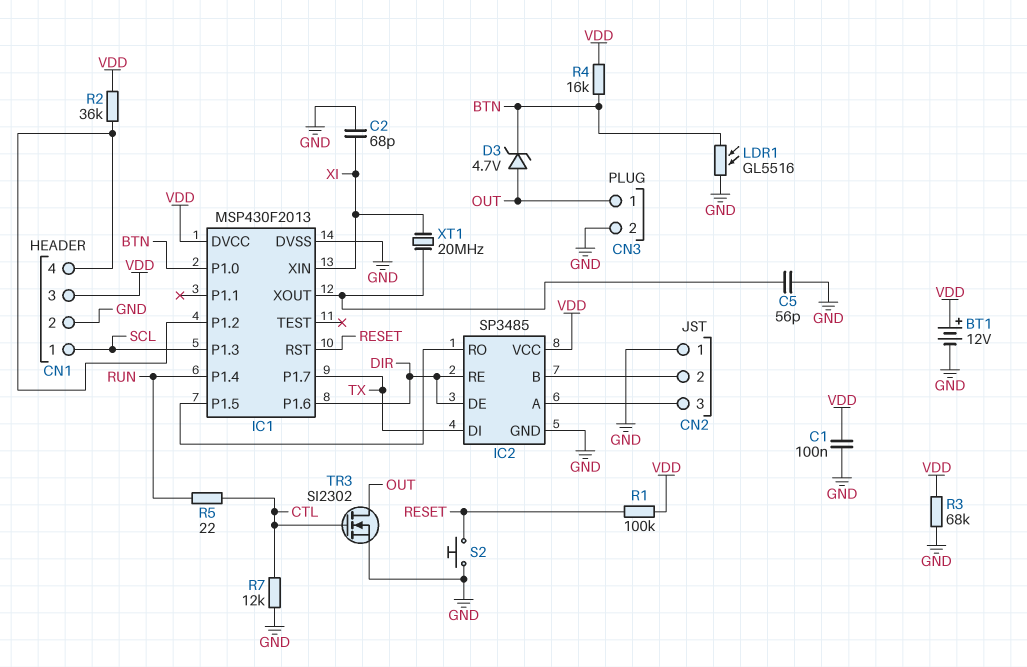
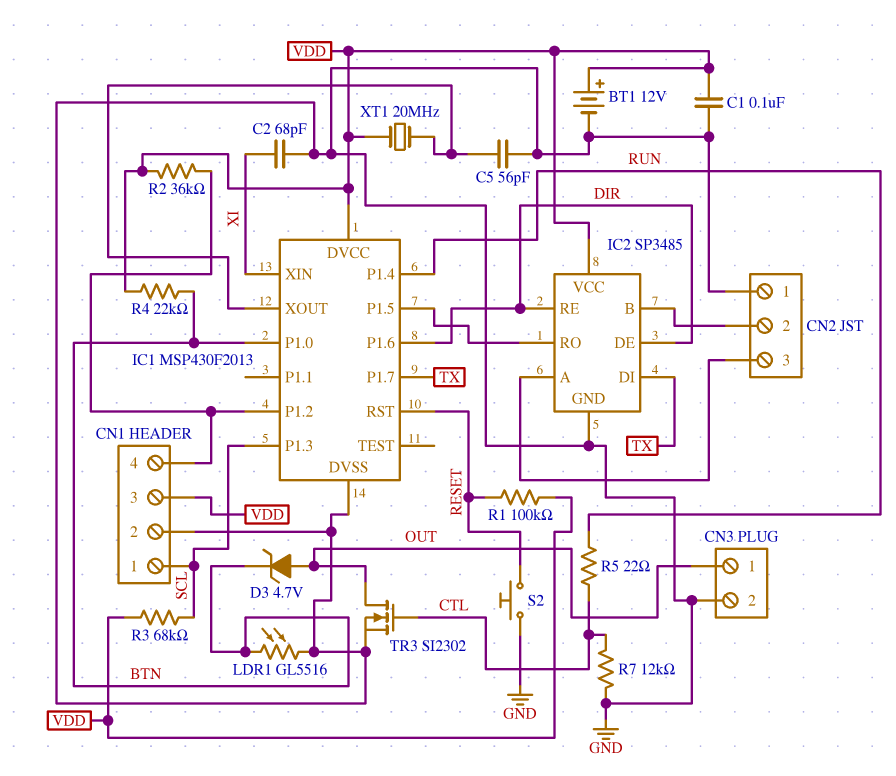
R3: 68k (GND, VDD) -> 68k (SCL, VDD)
R4: 16k (BTN, VDD) -> 22k (BTN, VDD)
XT1: 20MHz (IC1/XOUT, XI) -> 20MHz (IC1/XOUT, VDD)

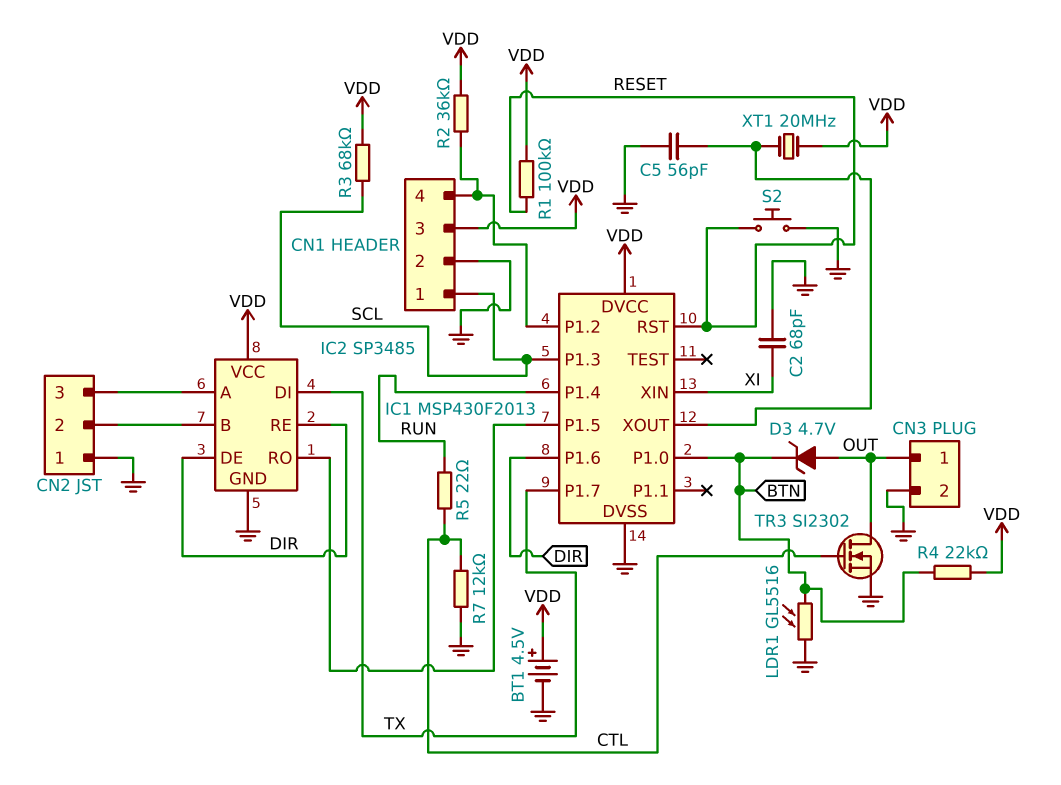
BT1: 12V (plus VDD, minus GND) -> 4.5V (plus VDD, minus GND)
C1: 100nF (GND, VDD) -> none

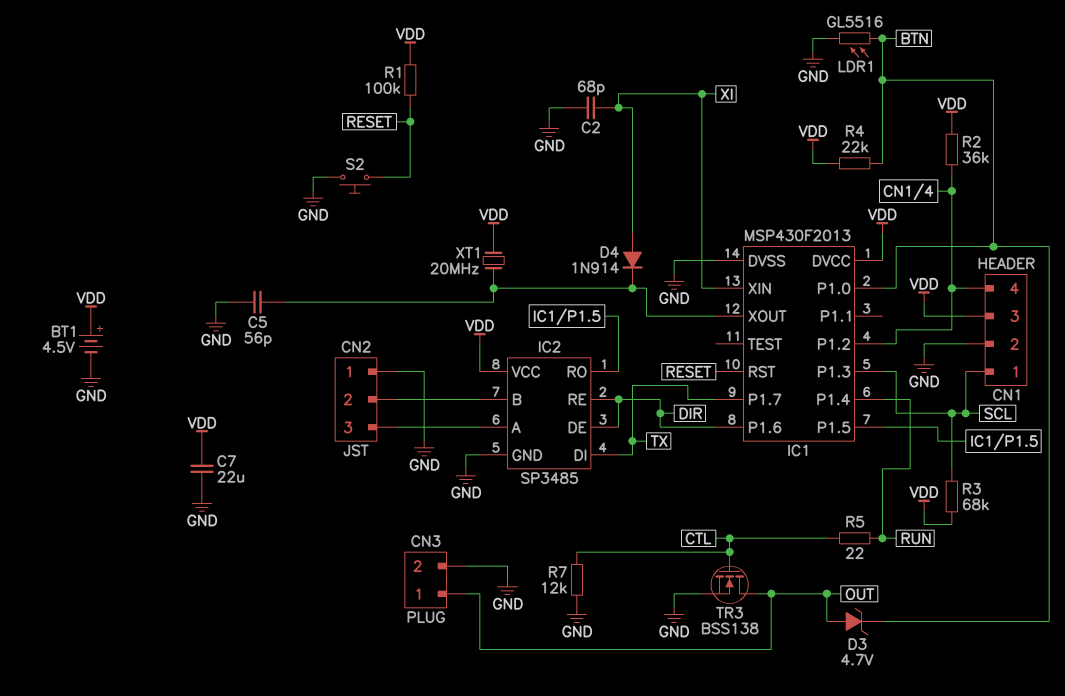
C7: none -> 22uF (GND, VDD)
D4: none -> diode 1N914 (A XI, K IC1/XOUT)
TR3: NMOS SI2302 (G CTL, D OUT, S GND) -> NMOS BSS138 (G CTL, D OUT, S GND)

